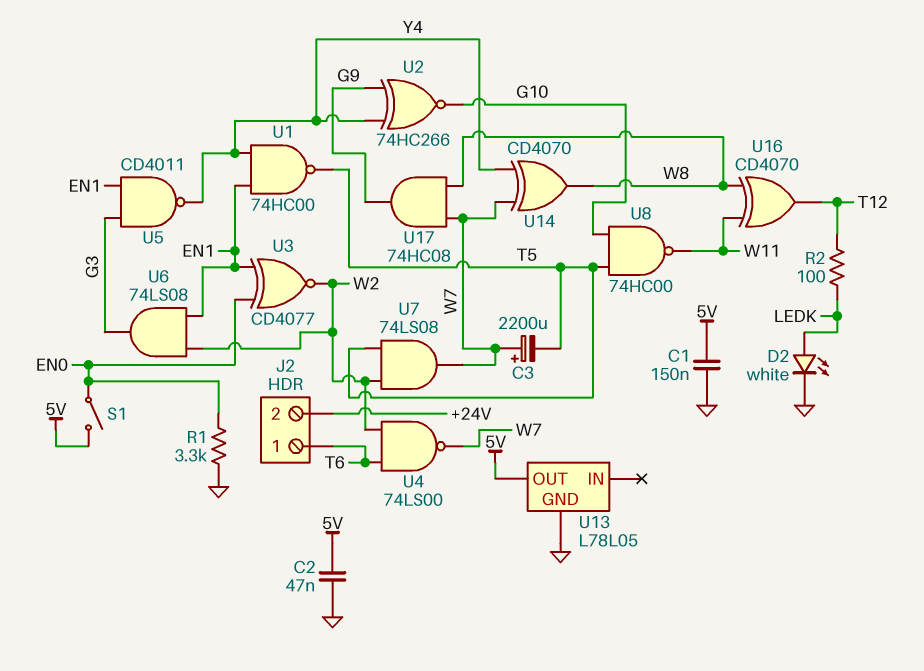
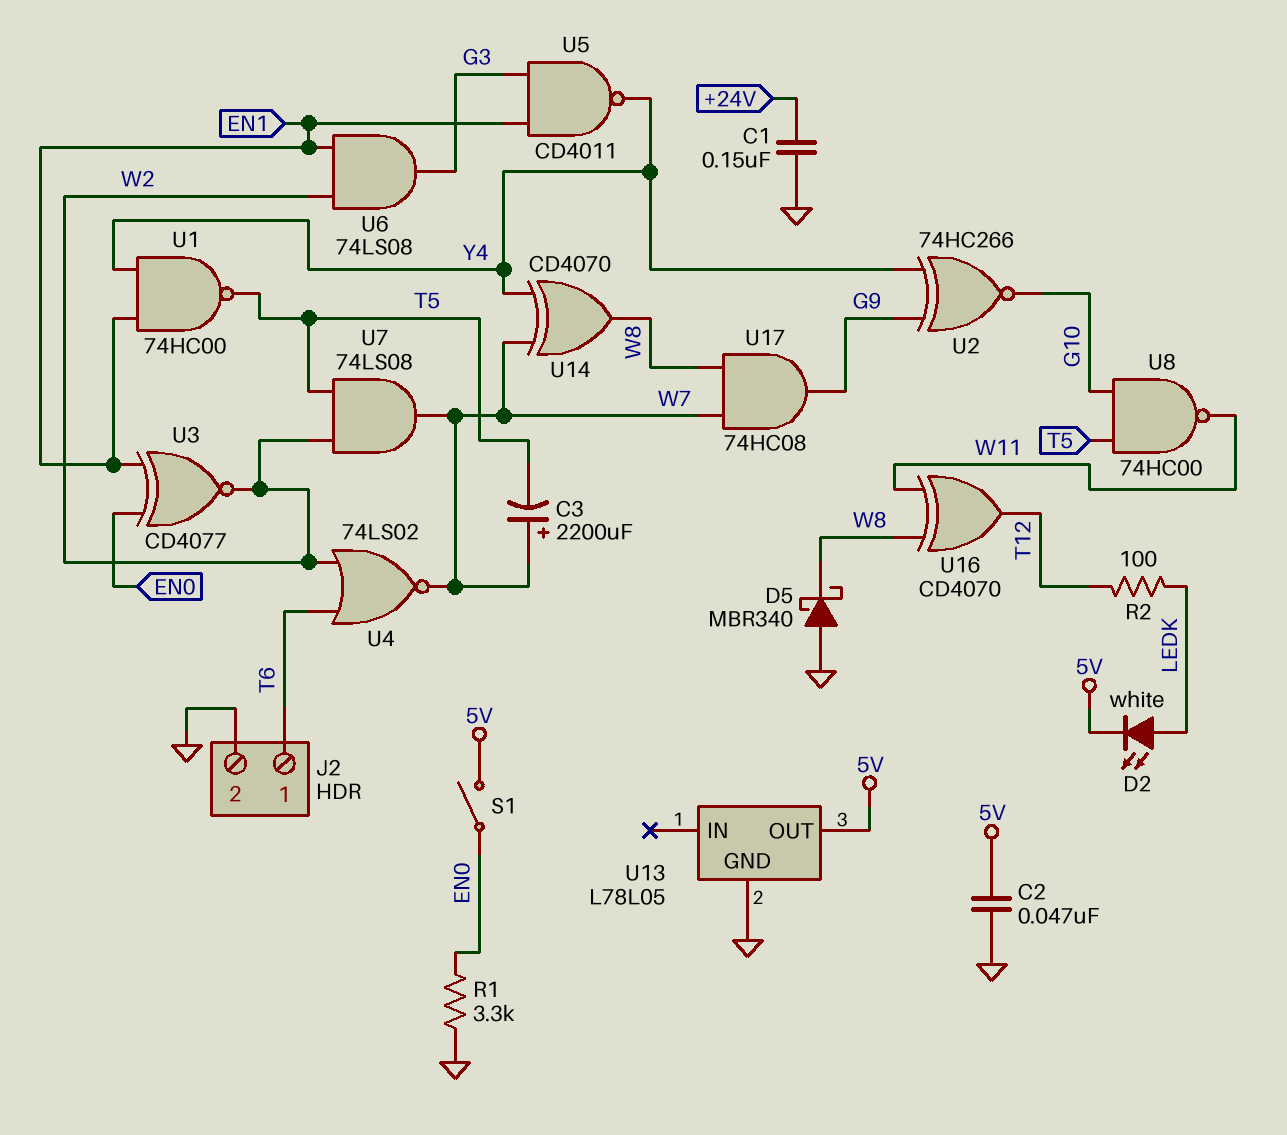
C1: 150nF (5V, GND) -> 150nF (+24V, GND)
D2: LED white (A LEDK, K GND) -> LED white (A LEDK, K 5V)
D5: none -> schottky MBR340 (A GND, K W8)
J2 pin 2: +24V -> GND
U4: NAND 74LS00 (in T6, in W2, out W7) -> NOR 74LS02 (in T6, in W2, out W7)

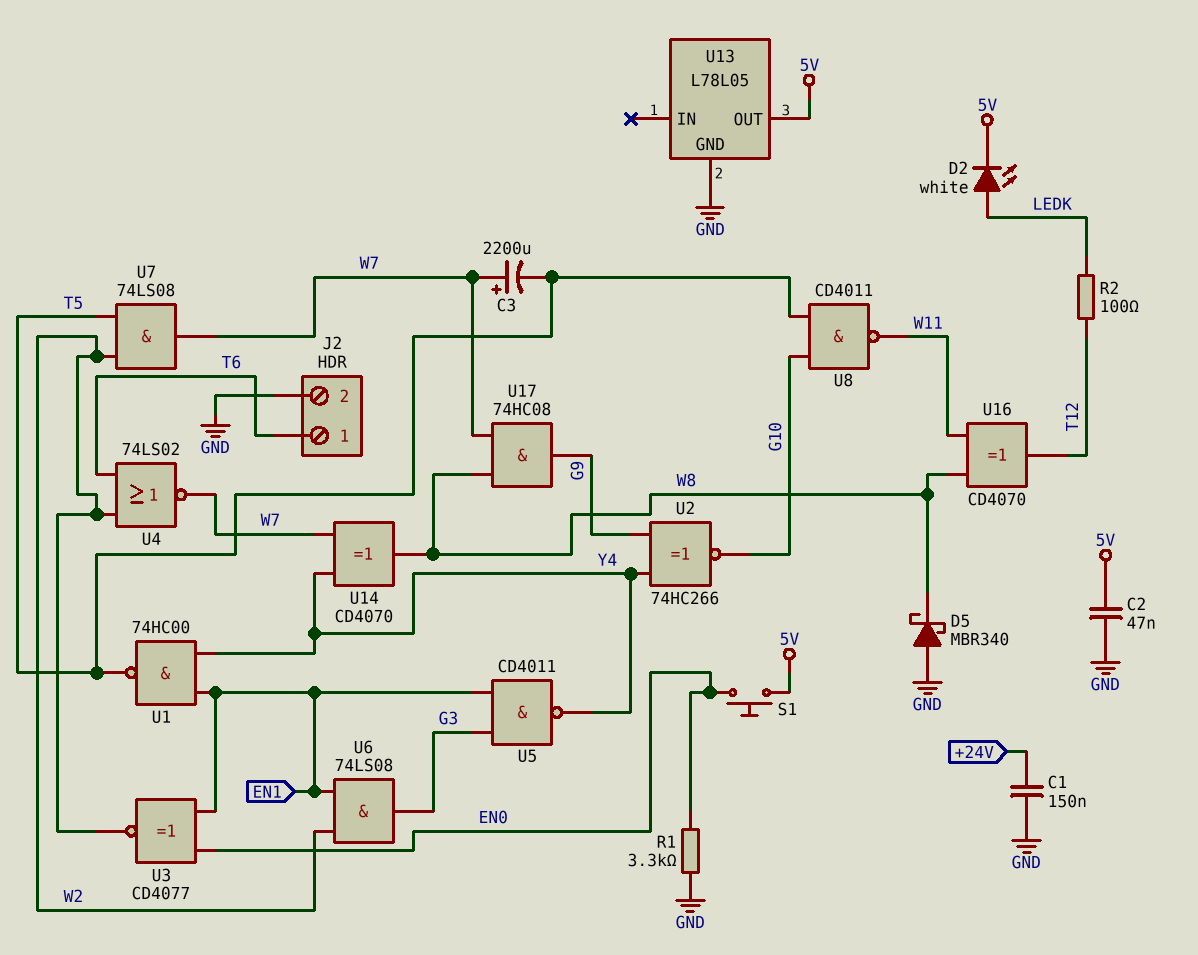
S1: switch (5V, EN0) -> button (5V, EN0)
U8: NAND 74HC00 (in G10, in T5, out W11) -> NAND CD4011 (in G10, in T5, out W11)

